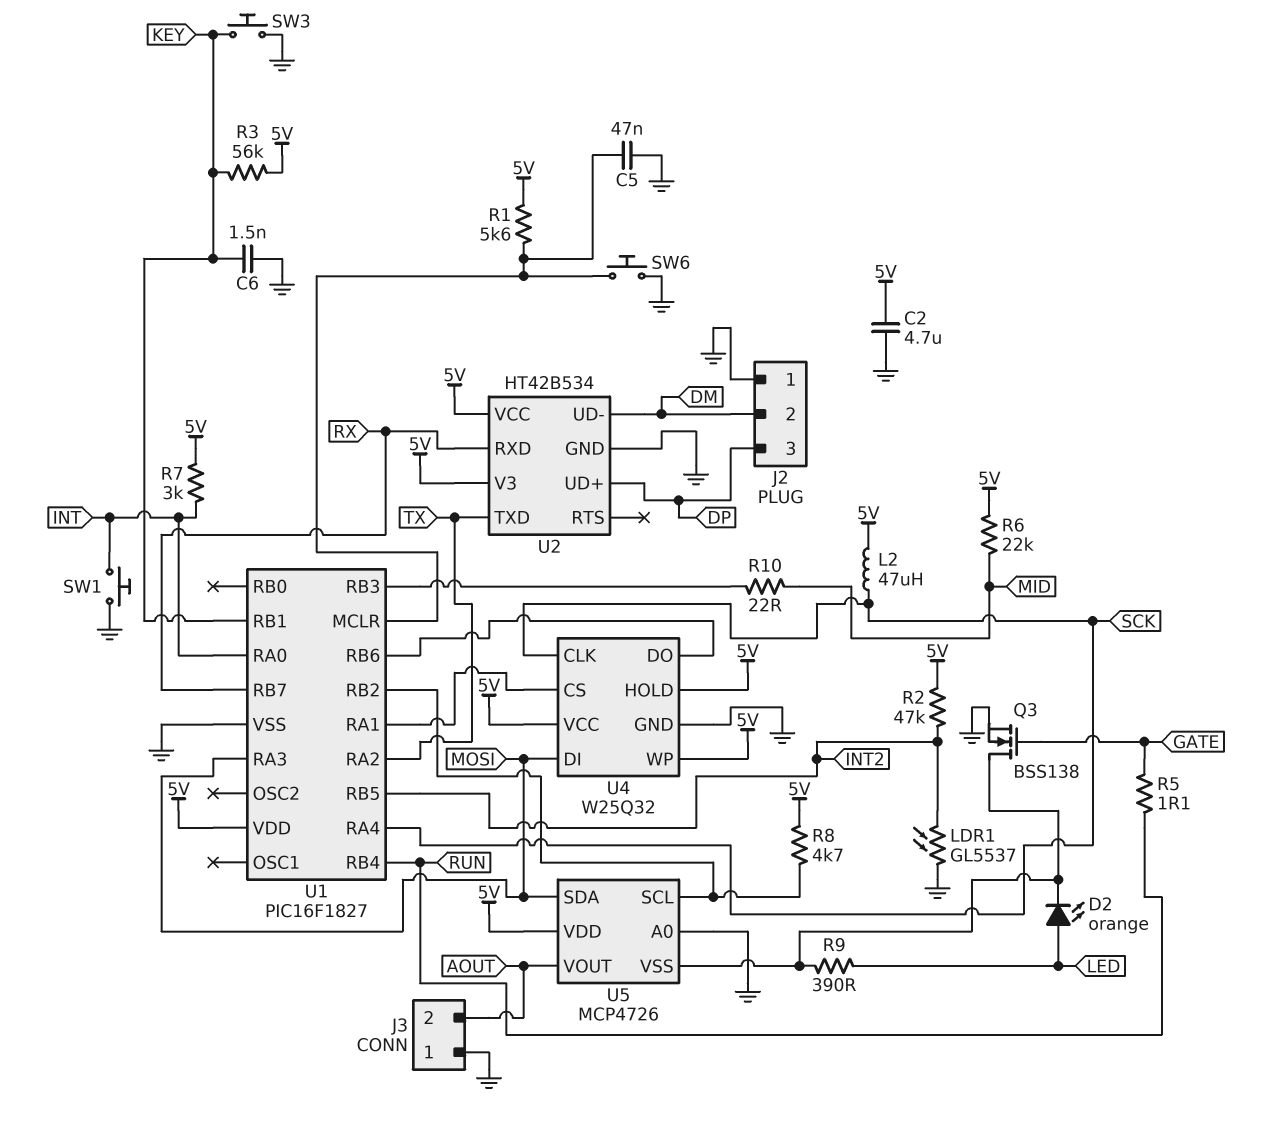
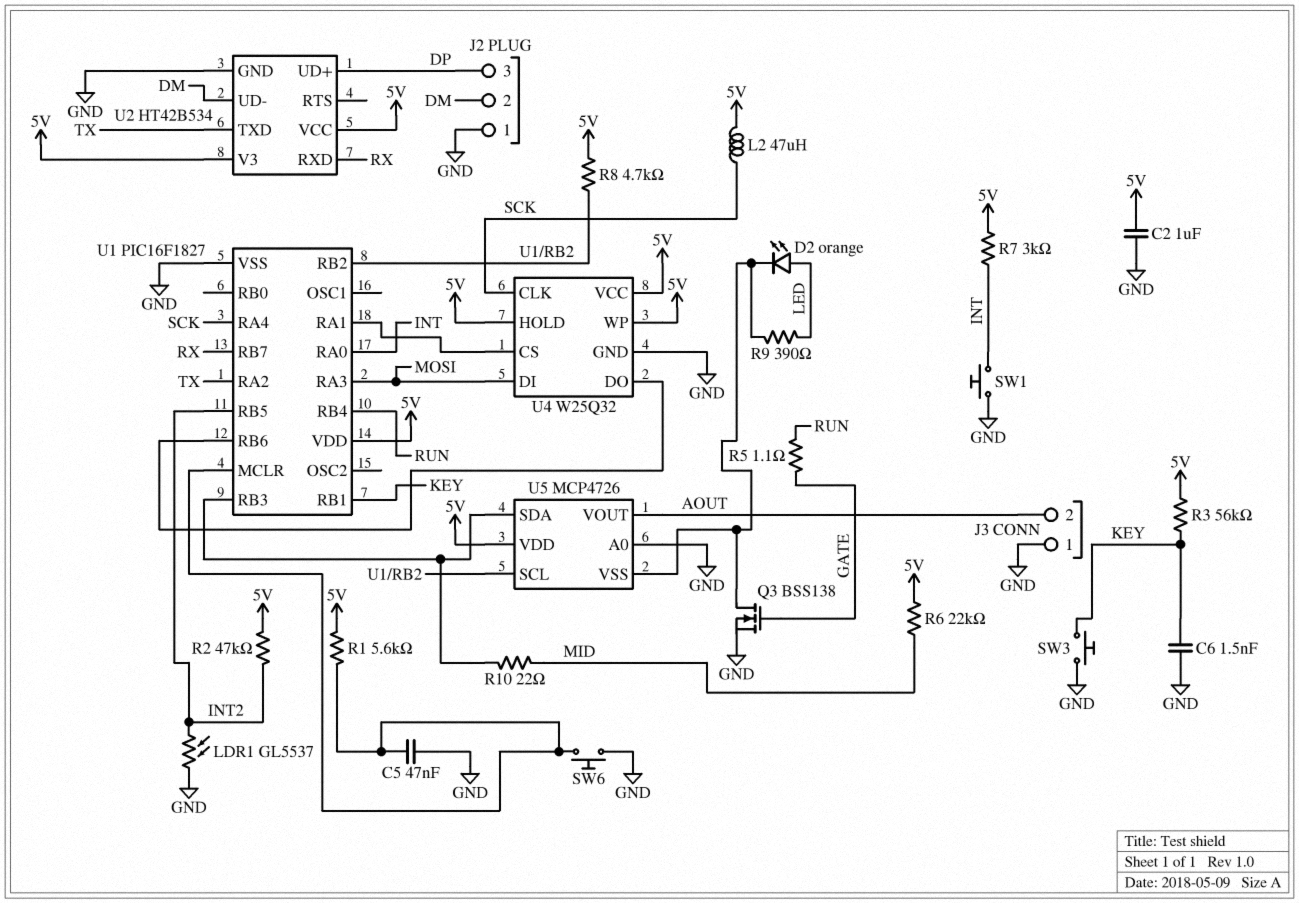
C2: 4.7uF (5V, GND) -> 1uF (5V, GND)
U5 pin SDA: MOSI -> U1/RB3

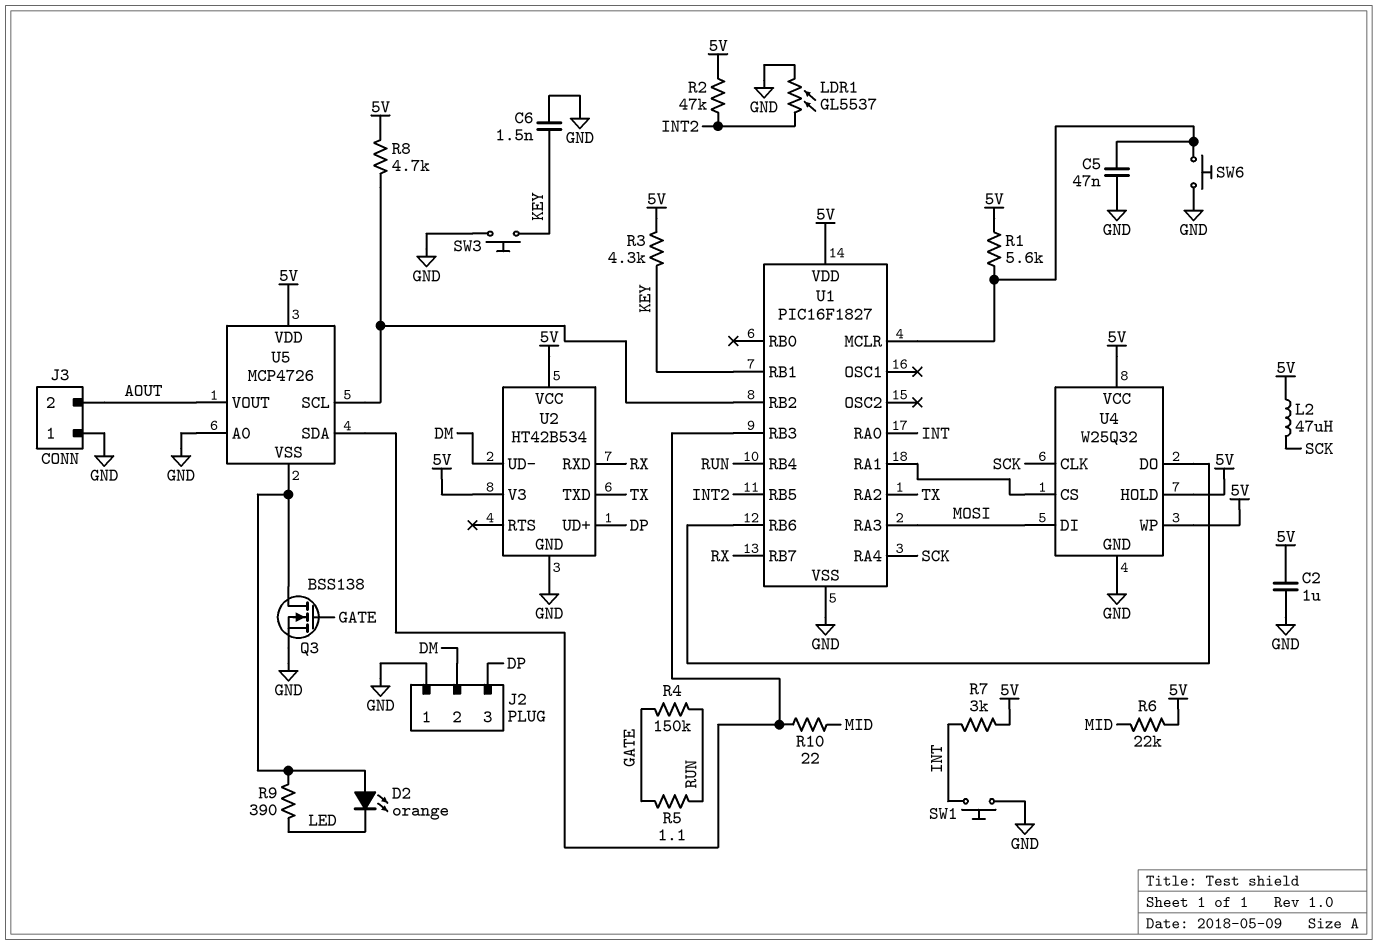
D2: LED orange (A LED, K U5/VSS) -> LED orange (A U5/VSS, K LED)
R3: 56k (5V, KEY) -> 4.3k (5V, KEY)
R4: none -> 150k (GATE, RUN)

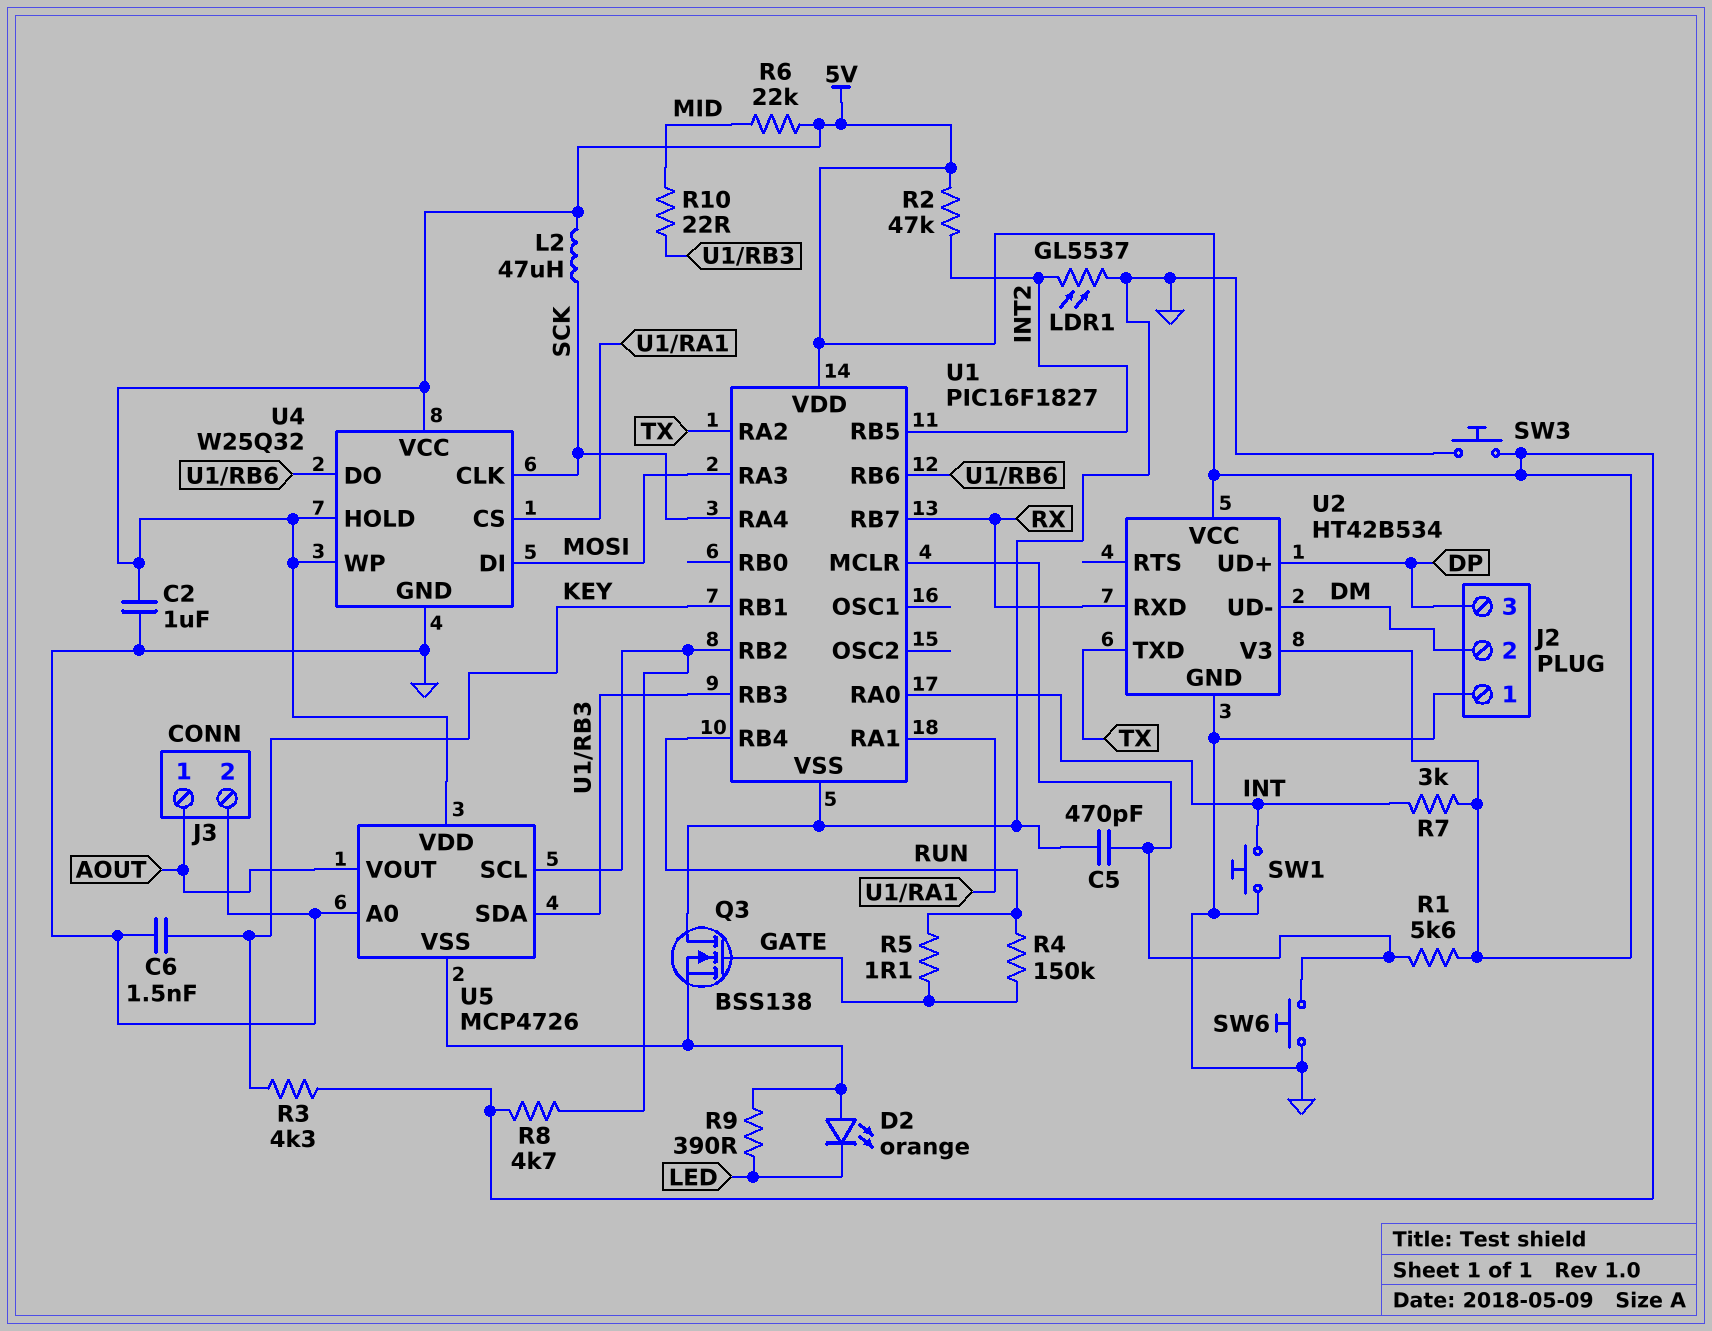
C5: 47nF (GND, U1/MCLR) -> 470pF (GND, U1/MCLR)
J3 pin 1: GND -> AOUT
J3 pin 2: AOUT -> GND
Q3: NMOS BSS138 (G GATE, D U5/VSS, S GND) -> NMOS BSS138 (G GATE, D GND, S U5/VSS)
SW3: button (GND, KEY) -> button (5V, GND)

